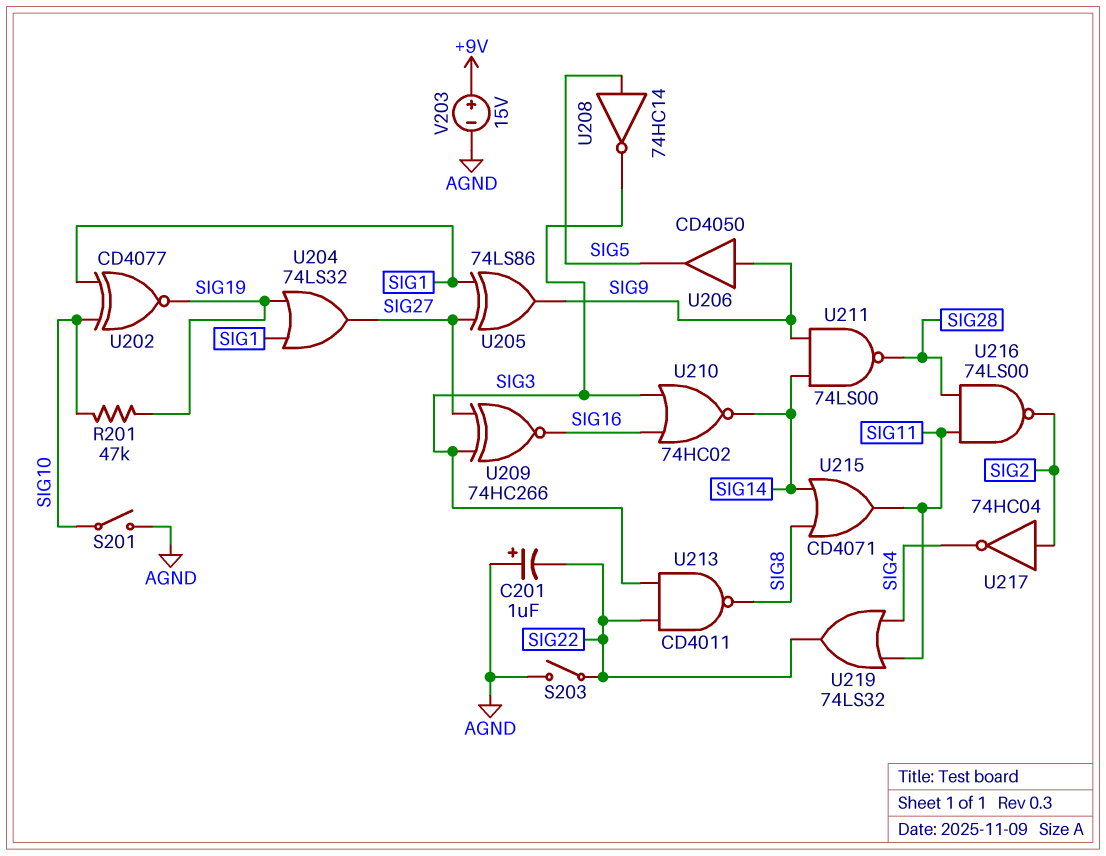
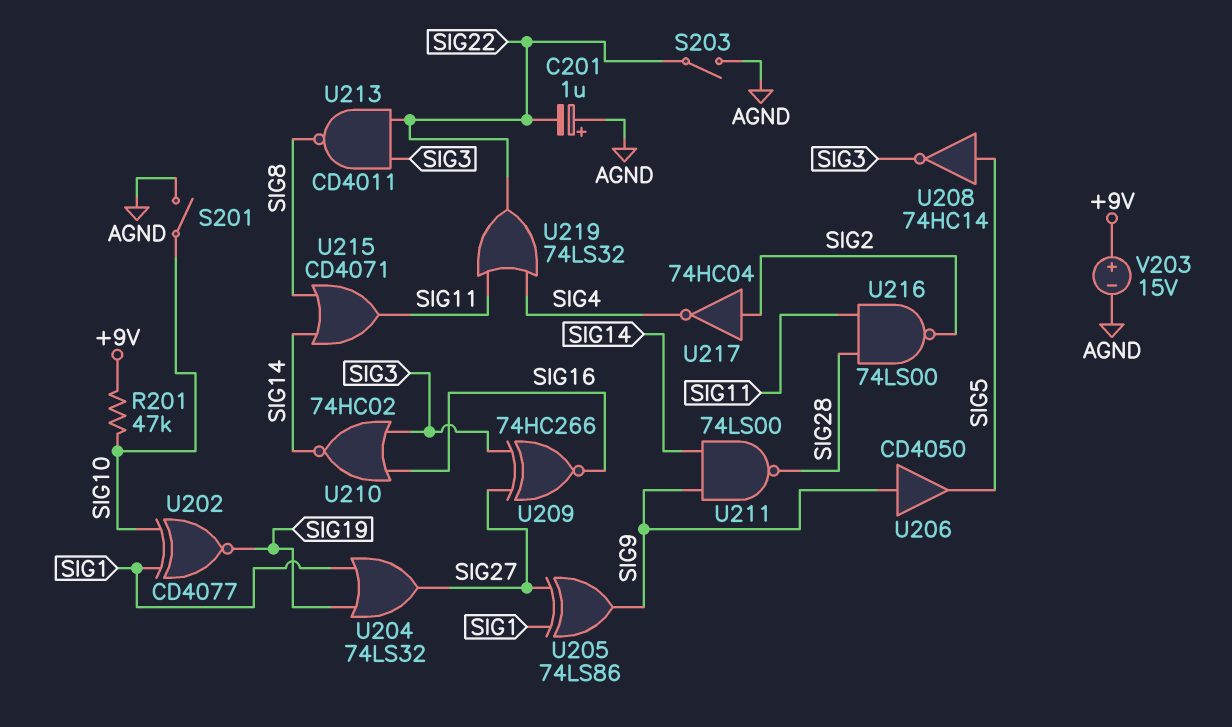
R201: 47k (SIG10, SIG19) -> 47k (+9V, SIG10)

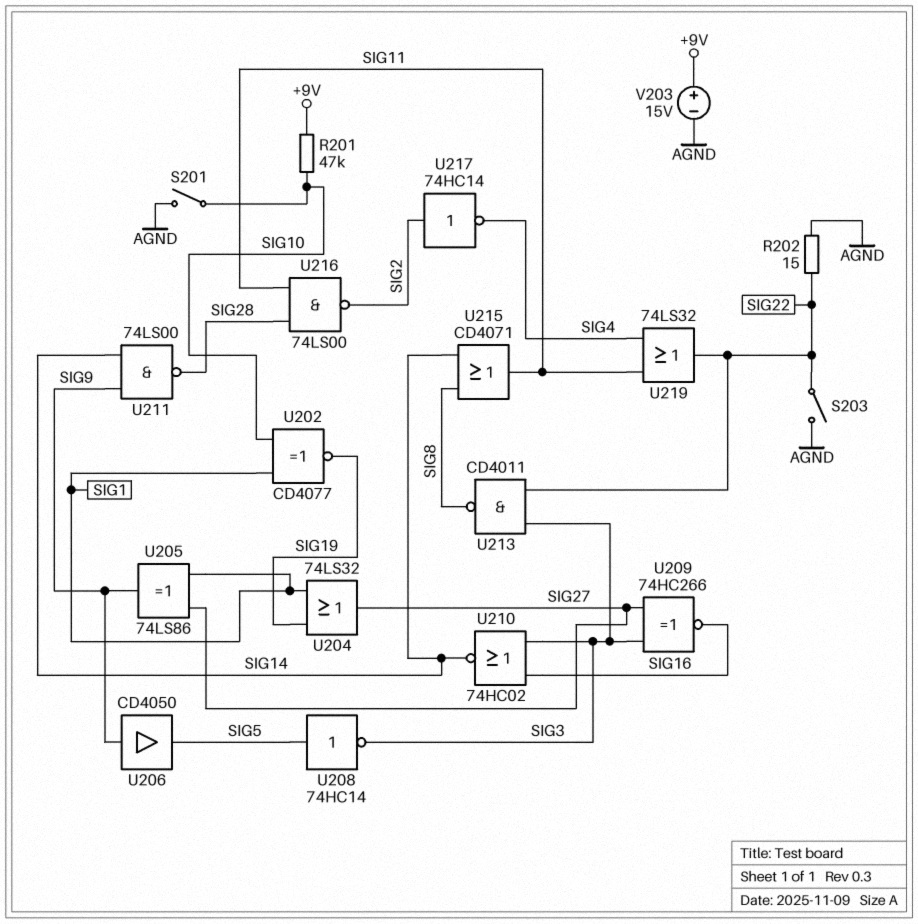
C201: 1uF (plus AGND, minus SIG22) -> none
R202: none -> 15 (AGND, SIG22)
U217: NOT 74HC04 (in SIG2, out SIG4) -> NOT 74HC14 (in SIG2, out SIG4)

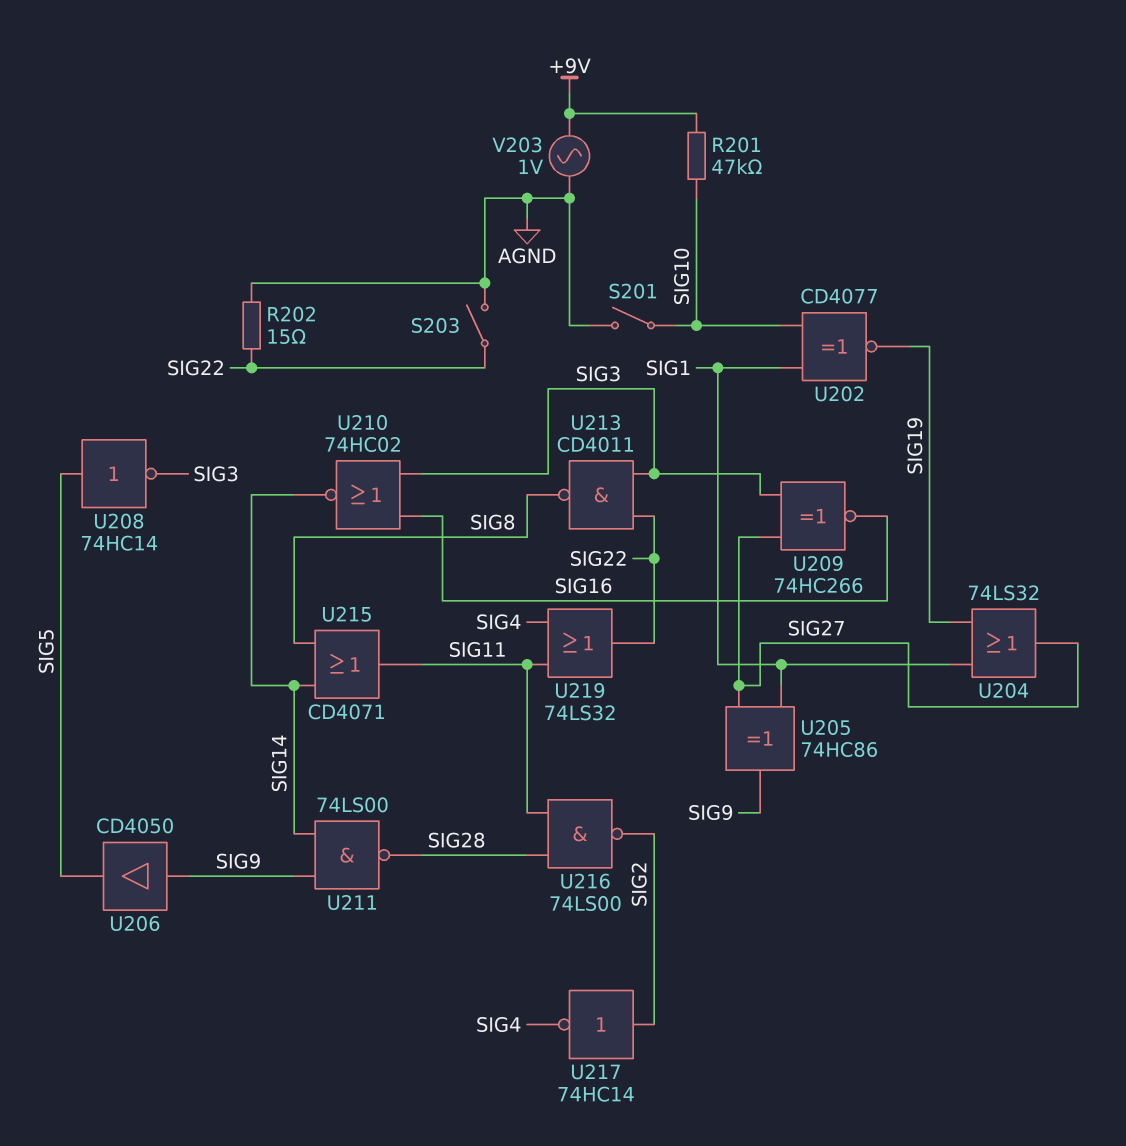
U205: XOR 74LS86 (in SIG1, in SIG27, out SIG9) -> XOR 74HC86 (in SIG1, in SIG27, out SIG9)
V203: 15V (plus +9V, minus AGND) -> AC 1V (+9V, AGND)

